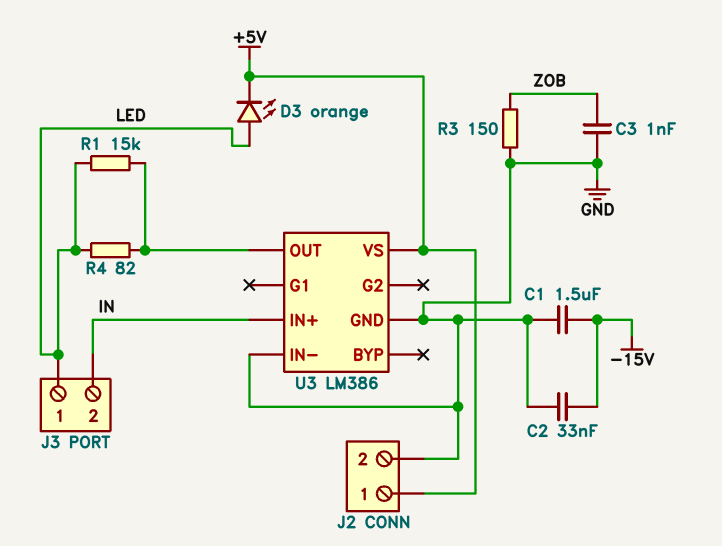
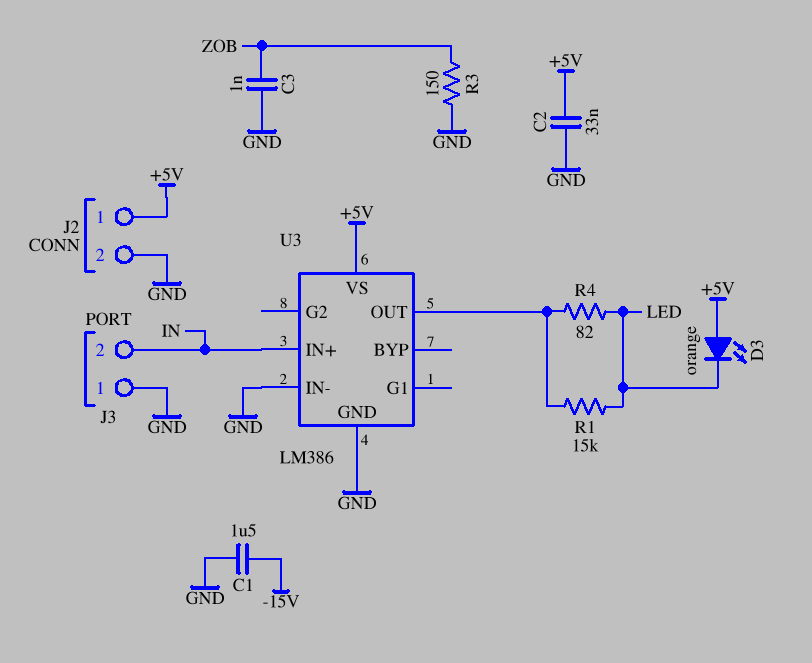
C2: 33nF (-15V, GND) -> 33nF (+5V, GND)
D3: LED orange (A LED, K +5V) -> LED orange (A +5V, K LED)
J3 pin 1: LED -> GND

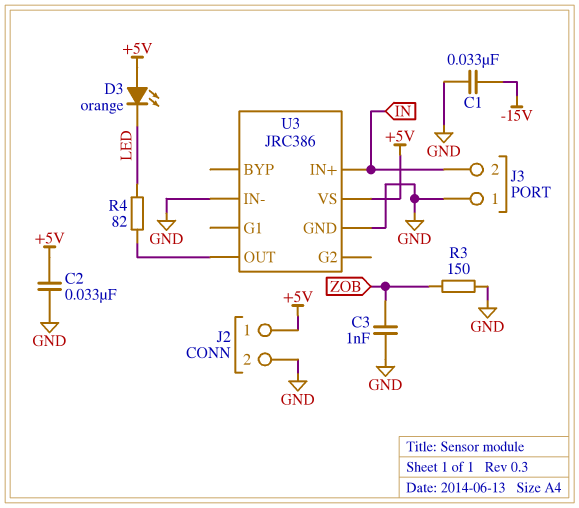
C1: 1.5uF (-15V, GND) -> 33nF (-15V, GND)
R1: 15k (LED, U3/OUT) -> none
U3: LM386 -> JRC386

